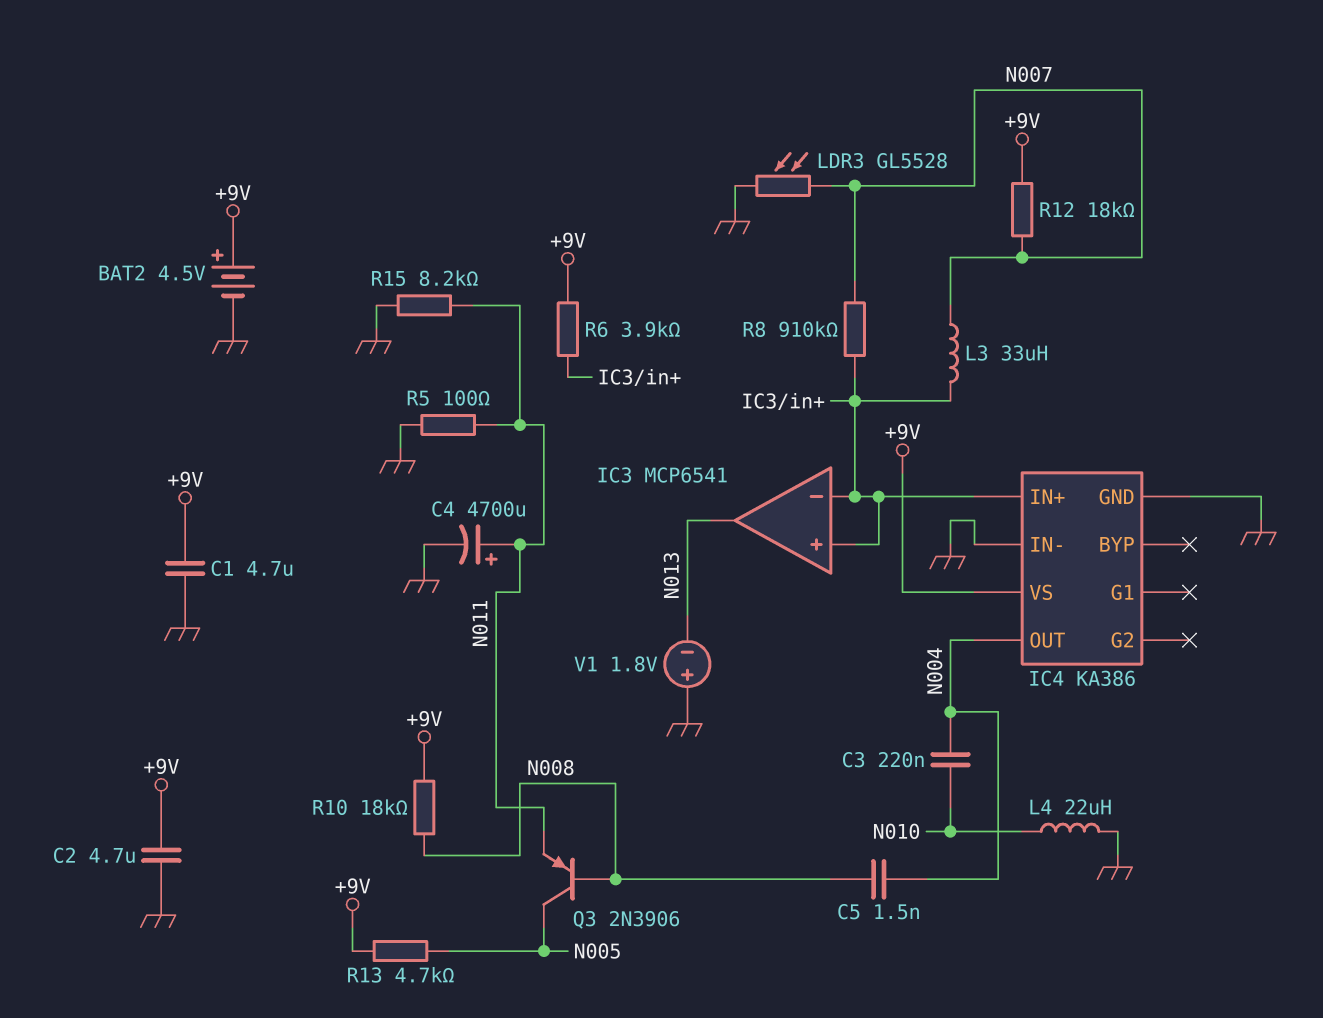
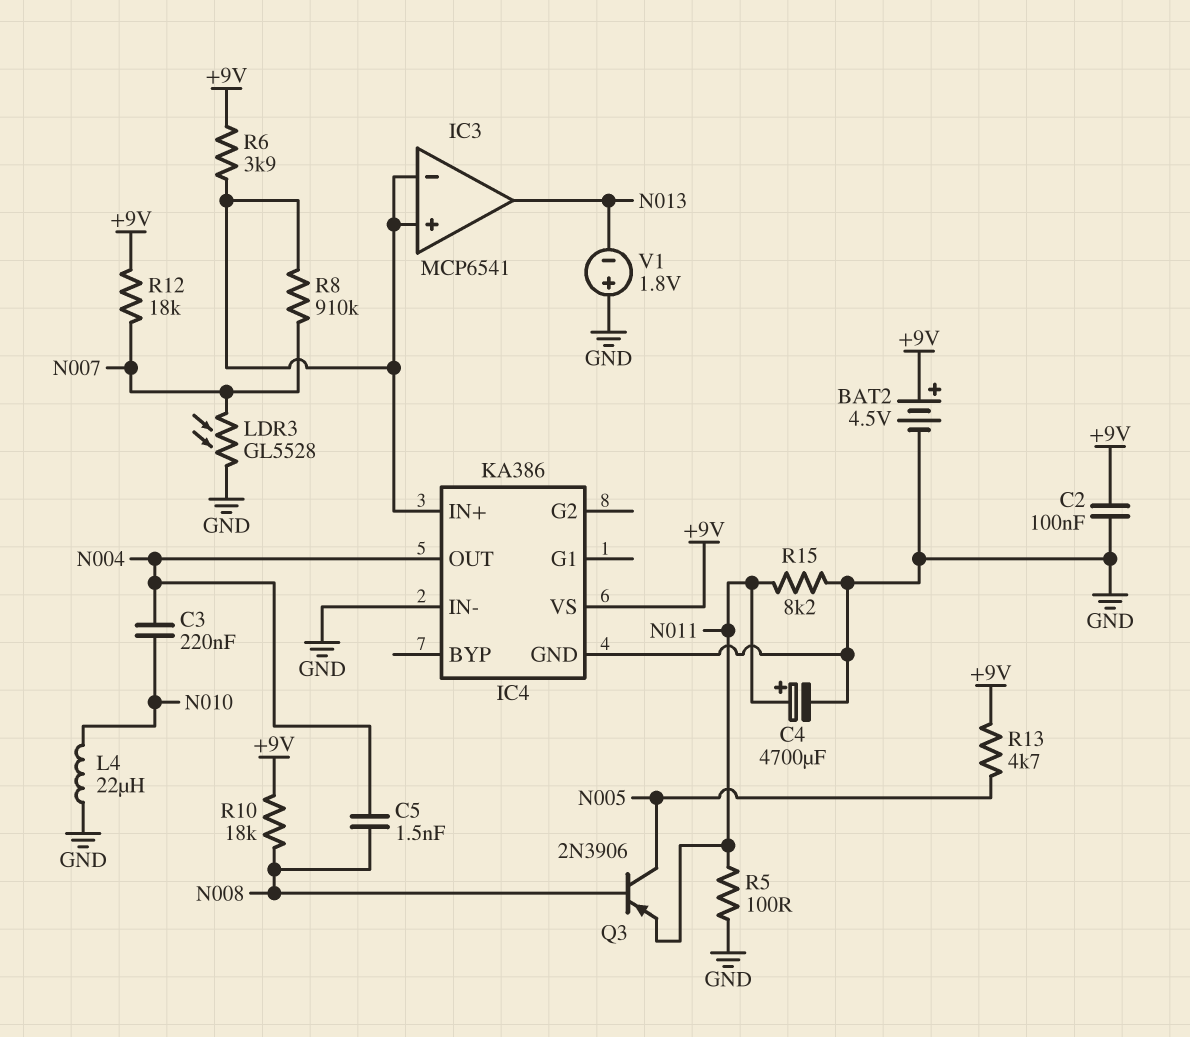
C1: 4.7uF (+9V, GND) -> none
C2: 4.7uF (+9V, GND) -> 100nF (+9V, GND)
L3: 33uH (IC3/in+, N007) -> none

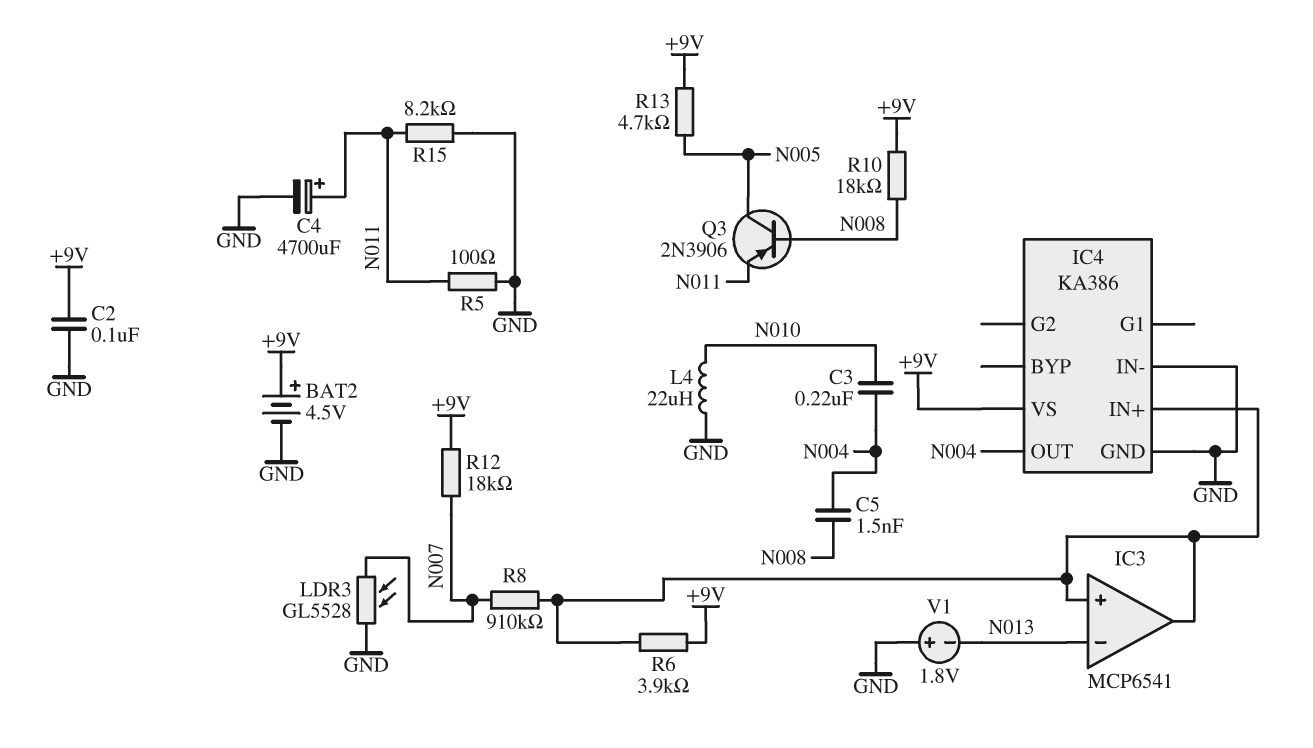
IC3 pin in-: IC3/in+ -> N013
IC3 pin out: N013 -> IC3/in+

